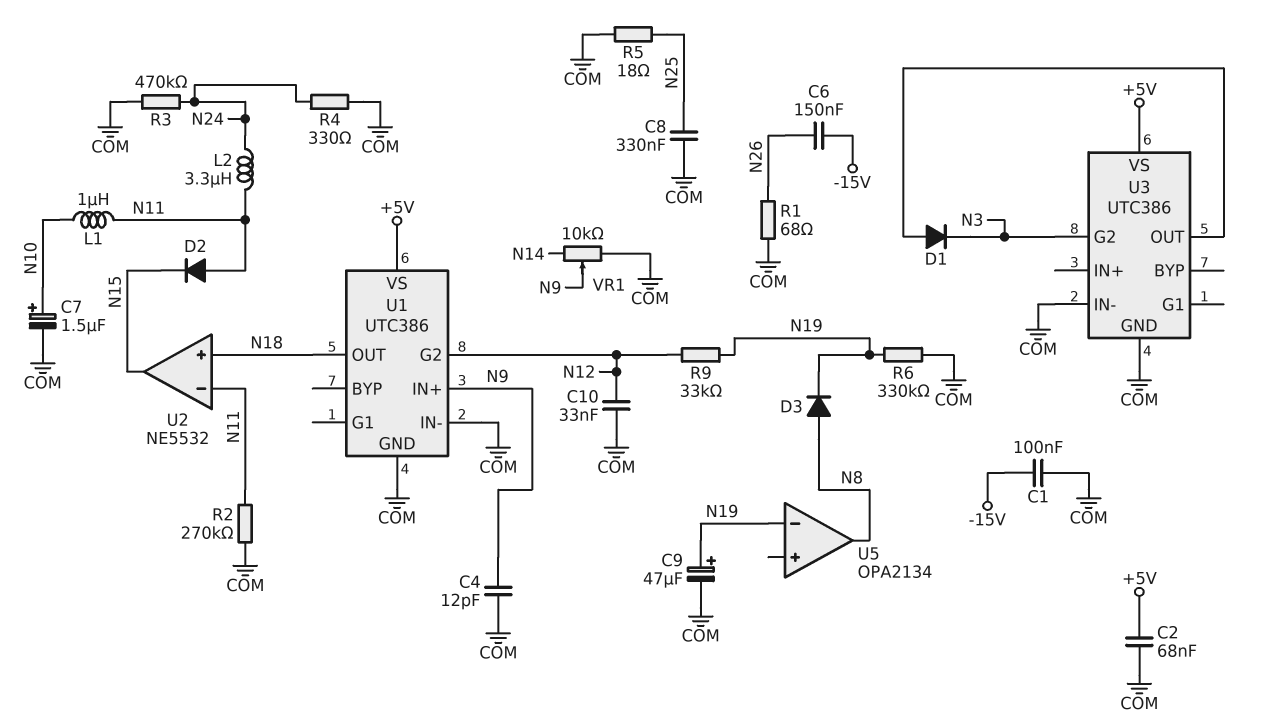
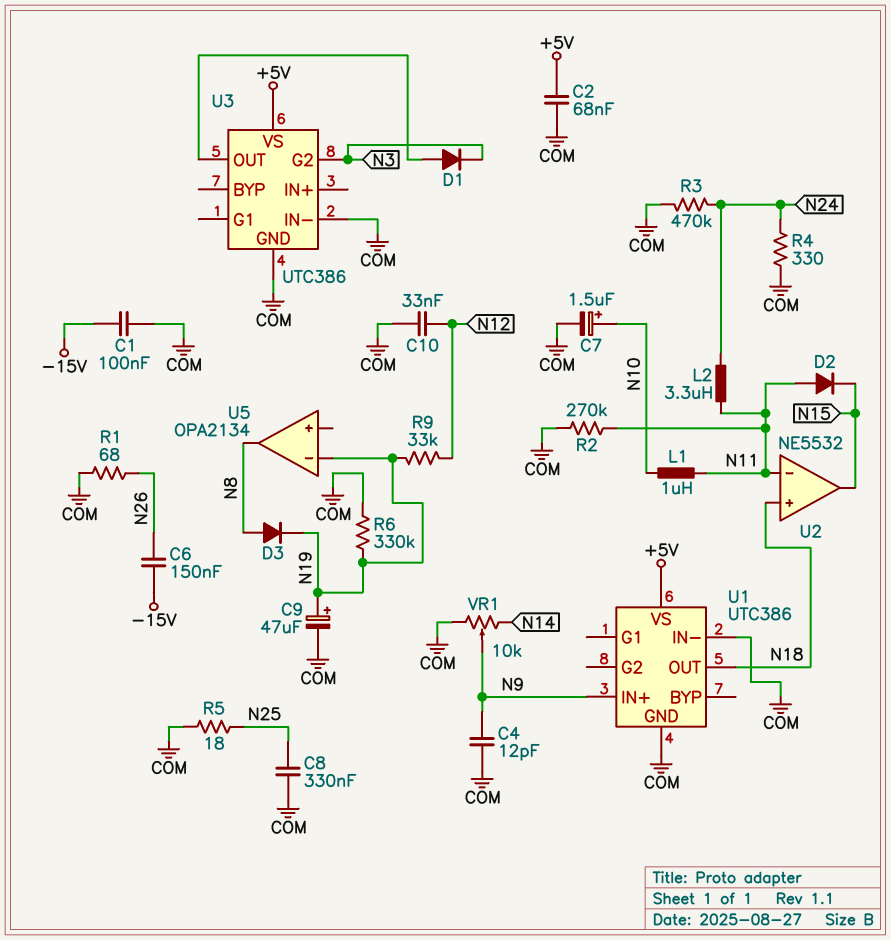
U1 pin G2: N12 -> none

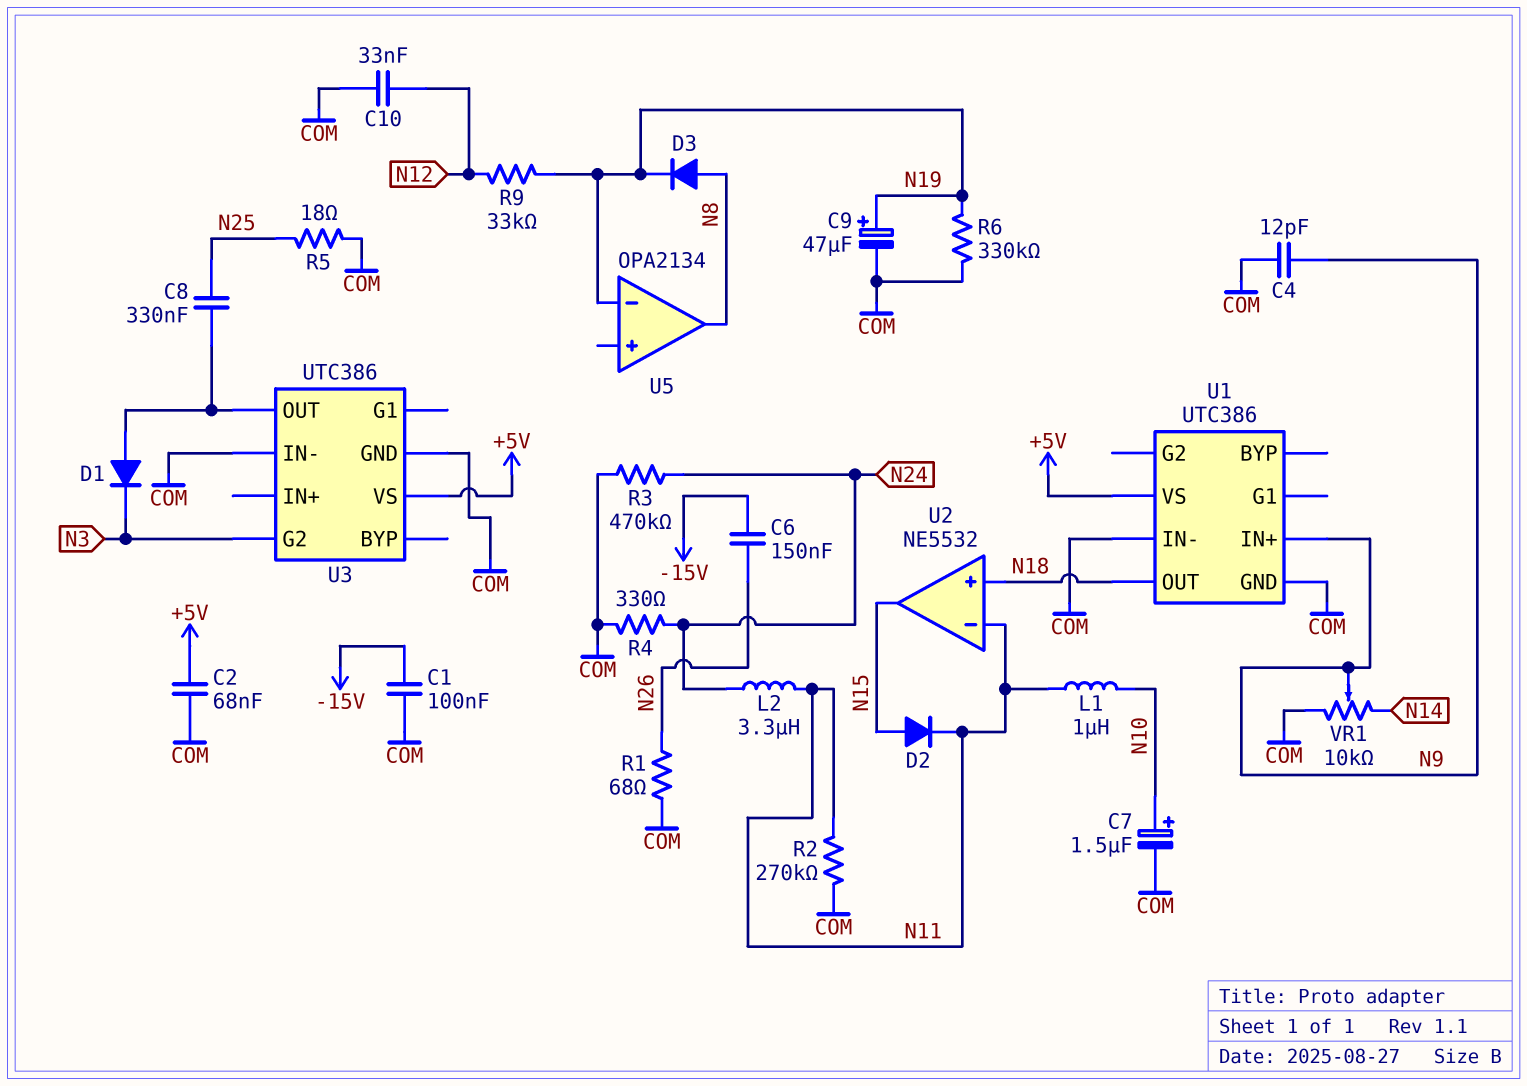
C8: 330nF (COM, N25) -> 330nF (N25, U3/OUT)
D2: diode (A N11, K N15) -> diode (A N15, K N11)

